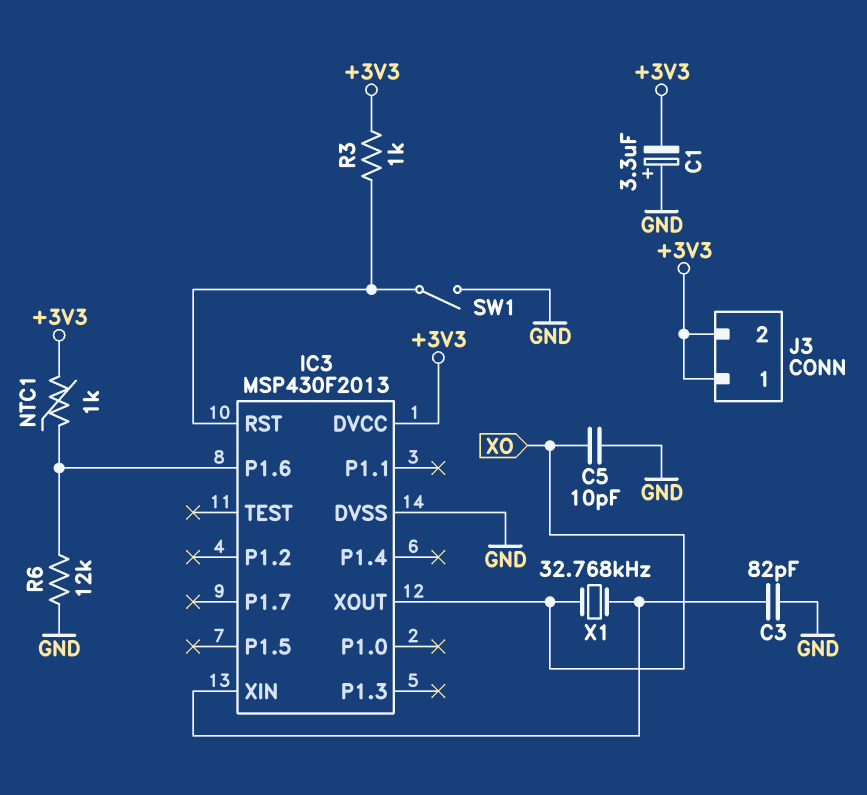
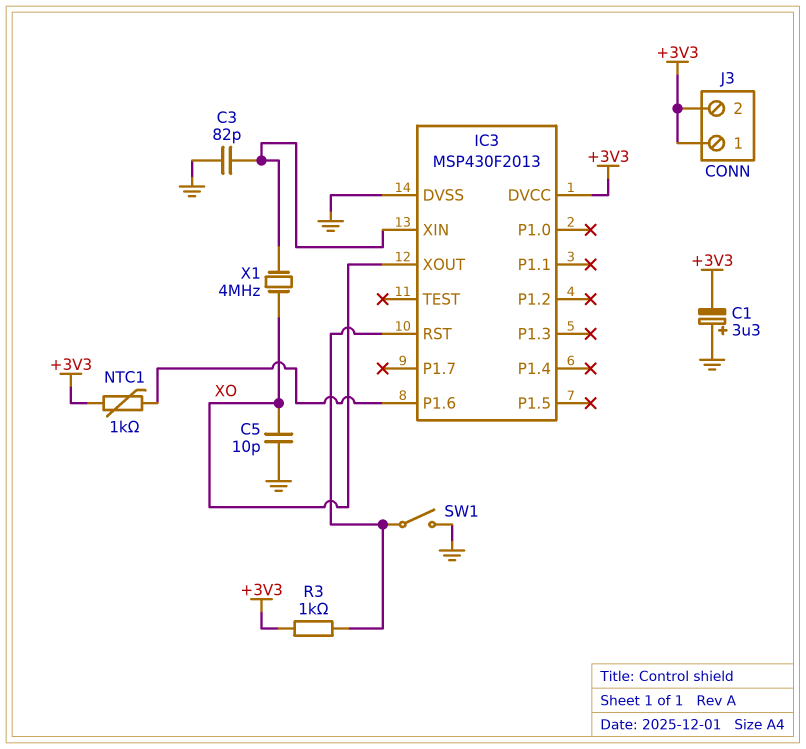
R6: 12k (GND, IC3/P1.6) -> none
X1: 32.768kHz (IC3/XIN, XO) -> 4MHz (IC3/XIN, XO)

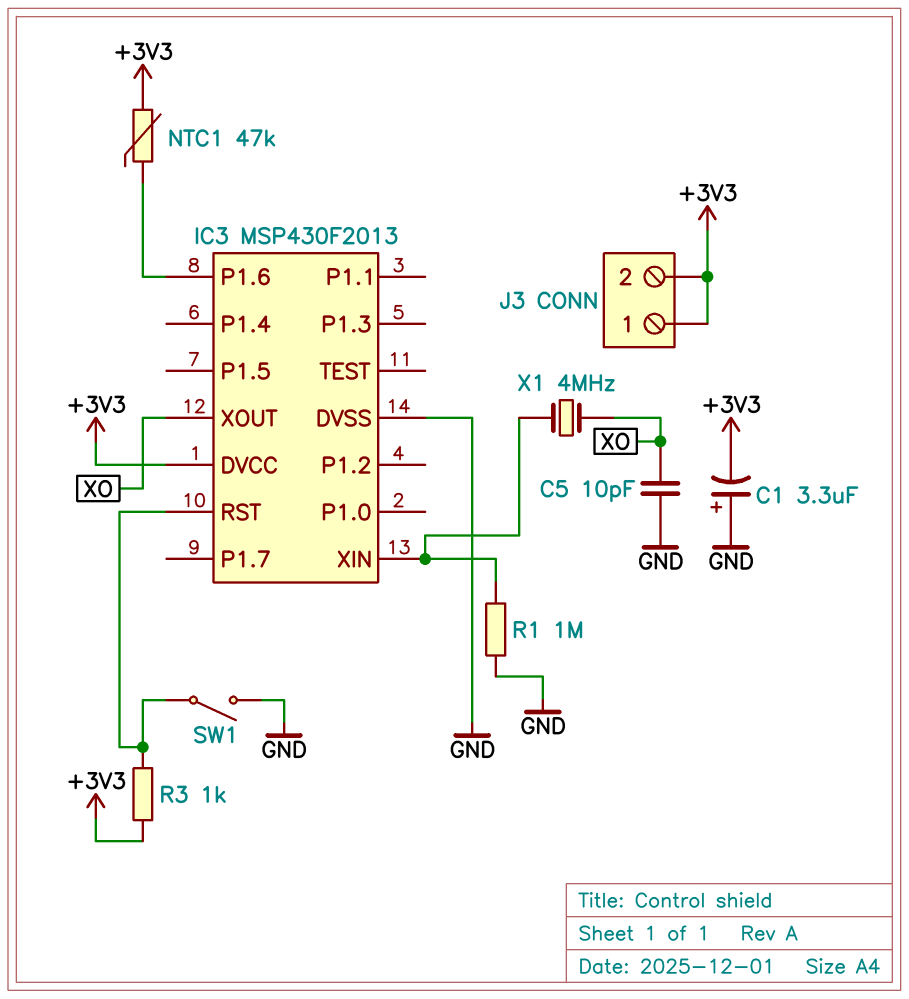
C3: 82pF (GND, IC3/XIN) -> none
NTC1: 1k (+3V3, IC3/P1.6) -> 47k (+3V3, IC3/P1.6)
R1: none -> 1M (GND, IC3/XIN)

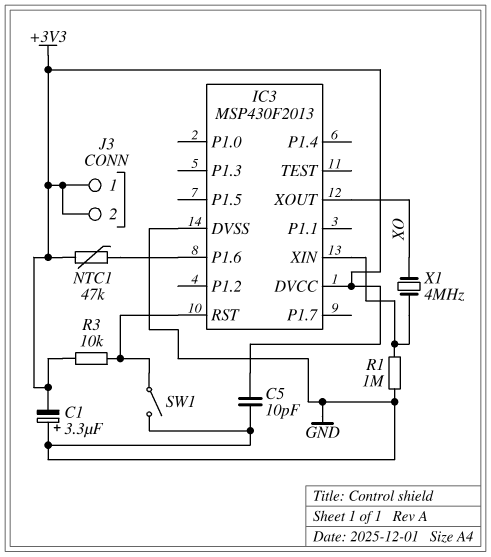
C5: 10pF (GND, XO) -> 10pF (+3V3, GND)
R3: 1k (+3V3, IC3/RST) -> 10k (+3V3, IC3/RST)

